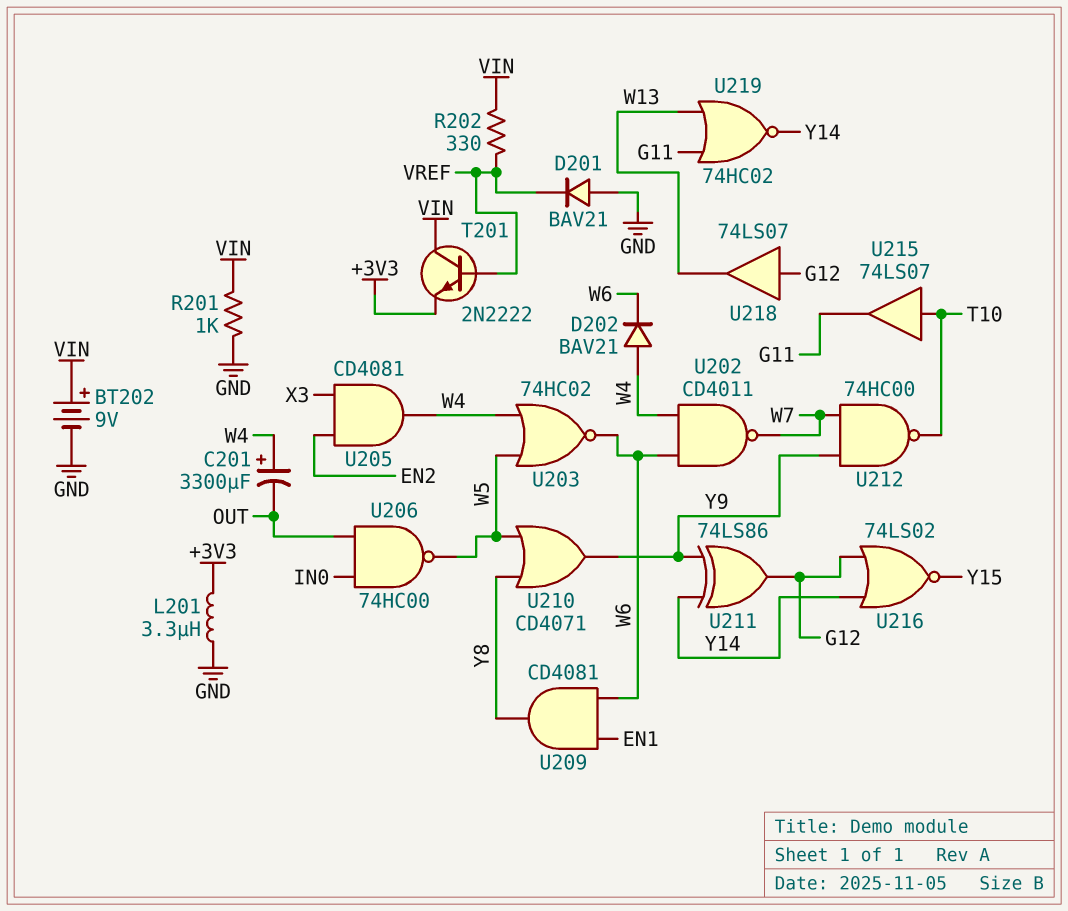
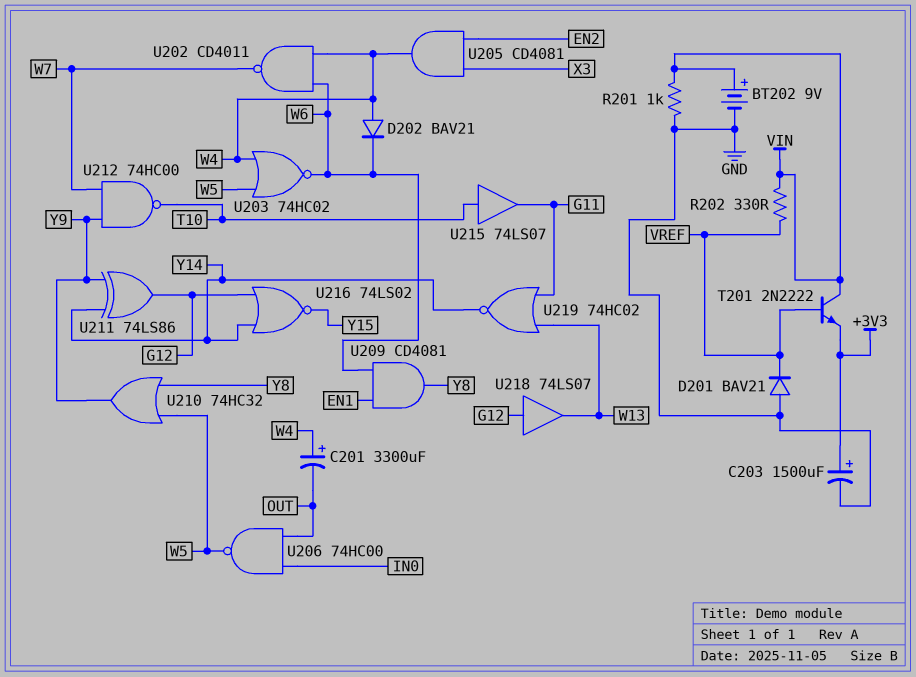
C203: none -> 1500uF (plus +3V3, minus GND)
L201: 3.3uH (+3V3, GND) -> none
U210: OR CD4071 (in W5, in Y8, out Y9) -> OR 74HC32 (in W5, in Y8, out Y9)

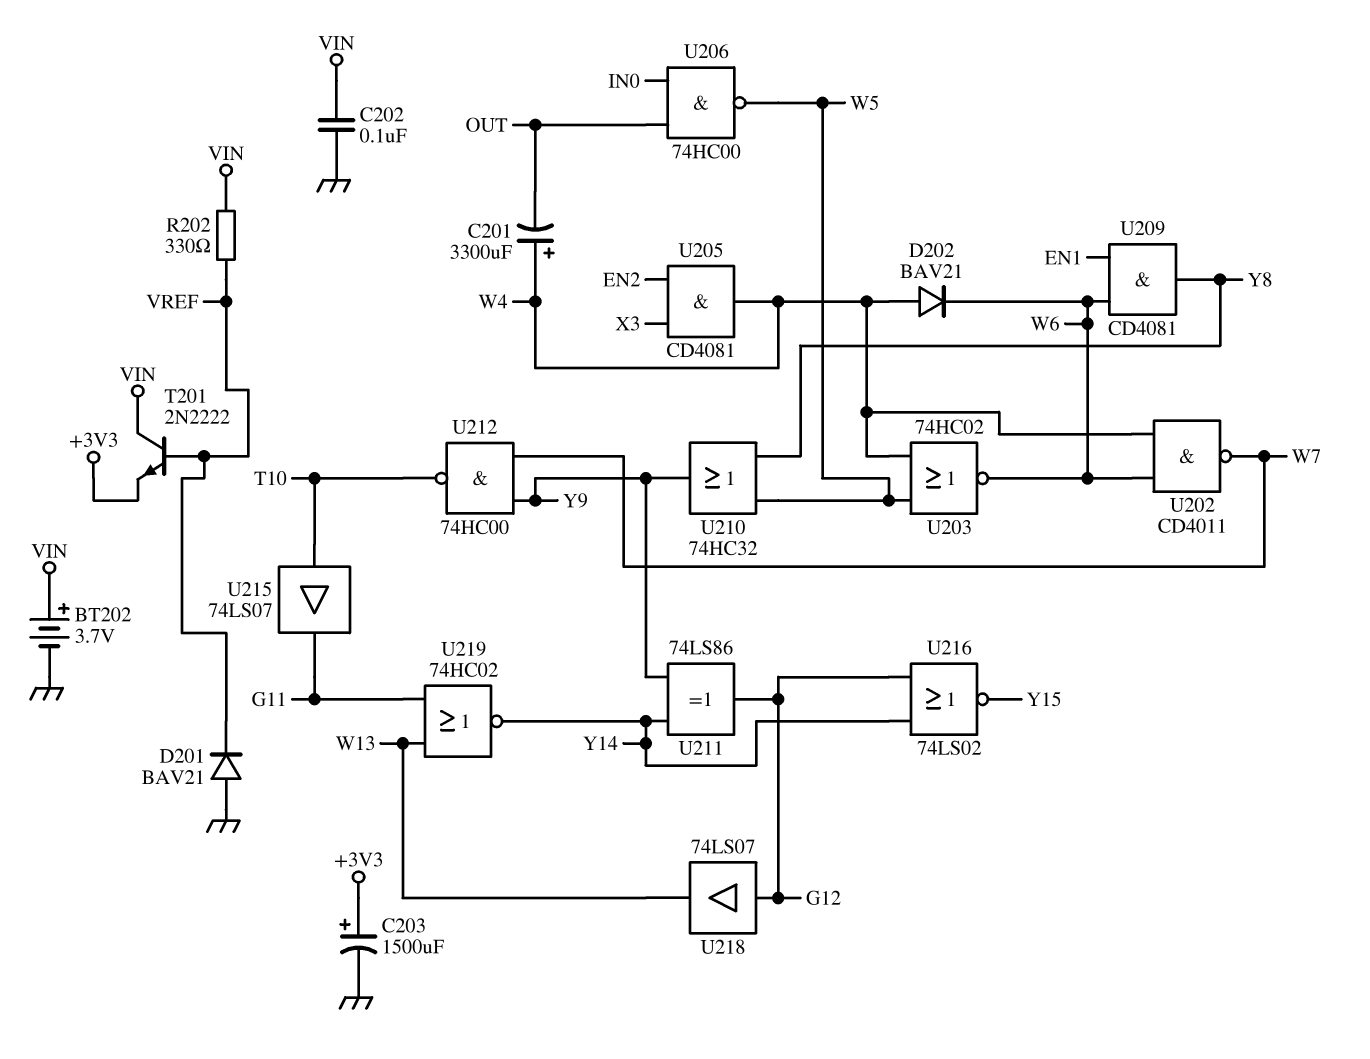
BT202: 9V (plus VIN, minus GND) -> 3.7V (plus VIN, minus GND)
C202: none -> 100nF (GND, VIN)
R201: 1k (GND, VIN) -> none

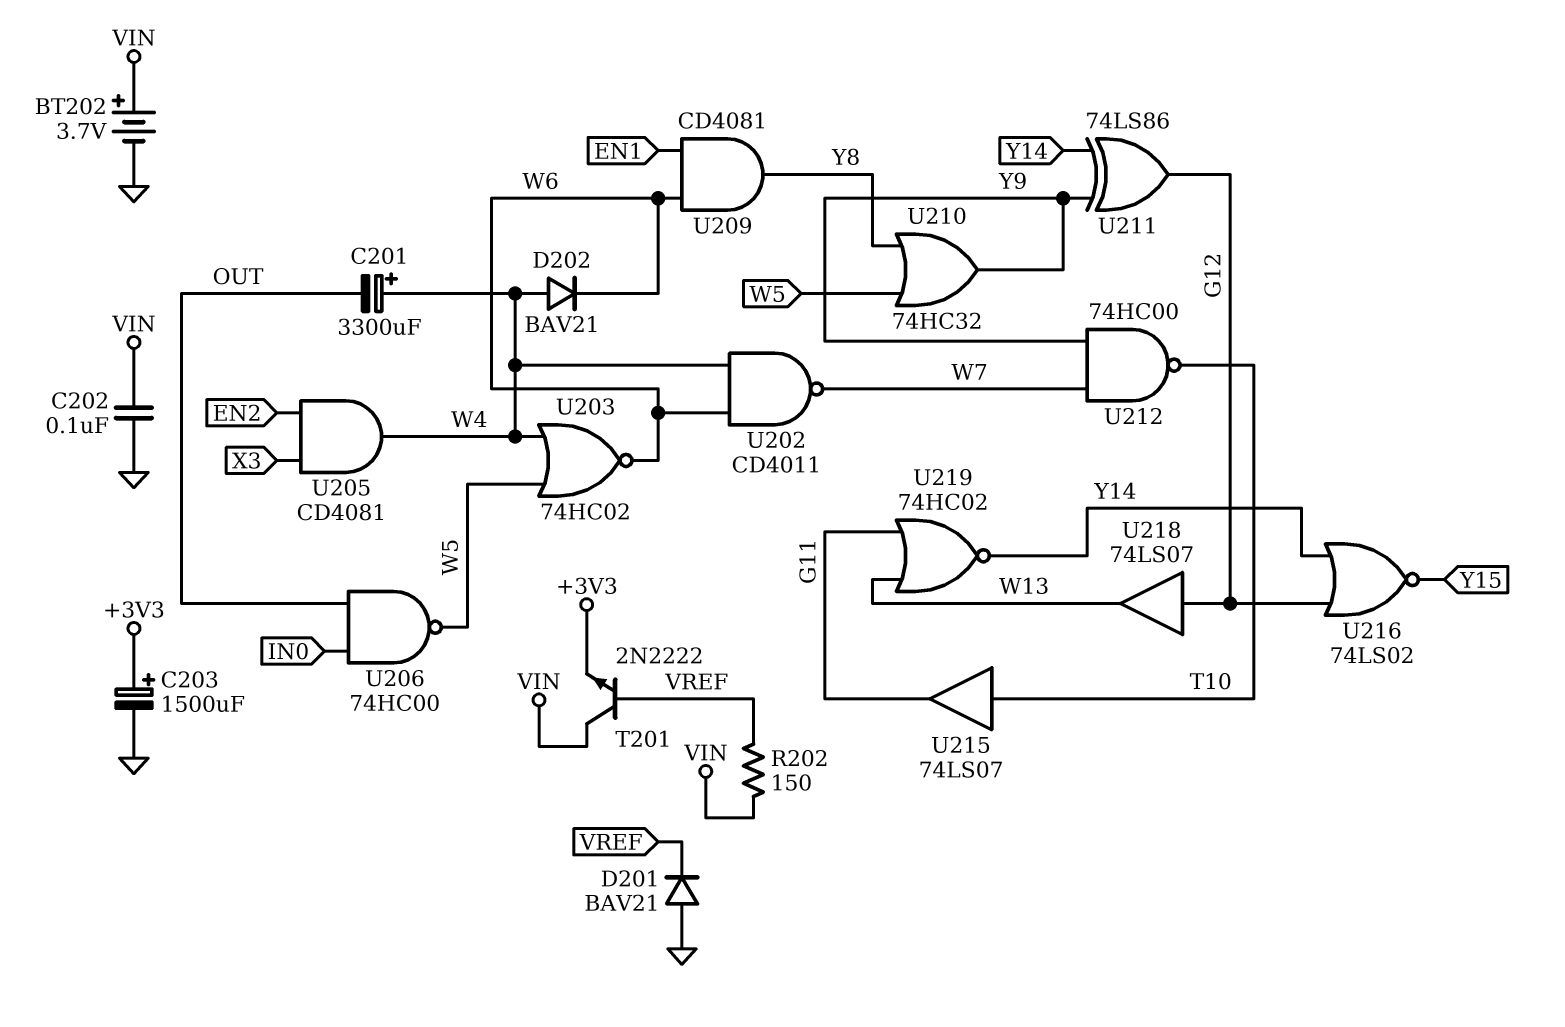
R202: 330 (VIN, VREF) -> 150 (VIN, VREF)

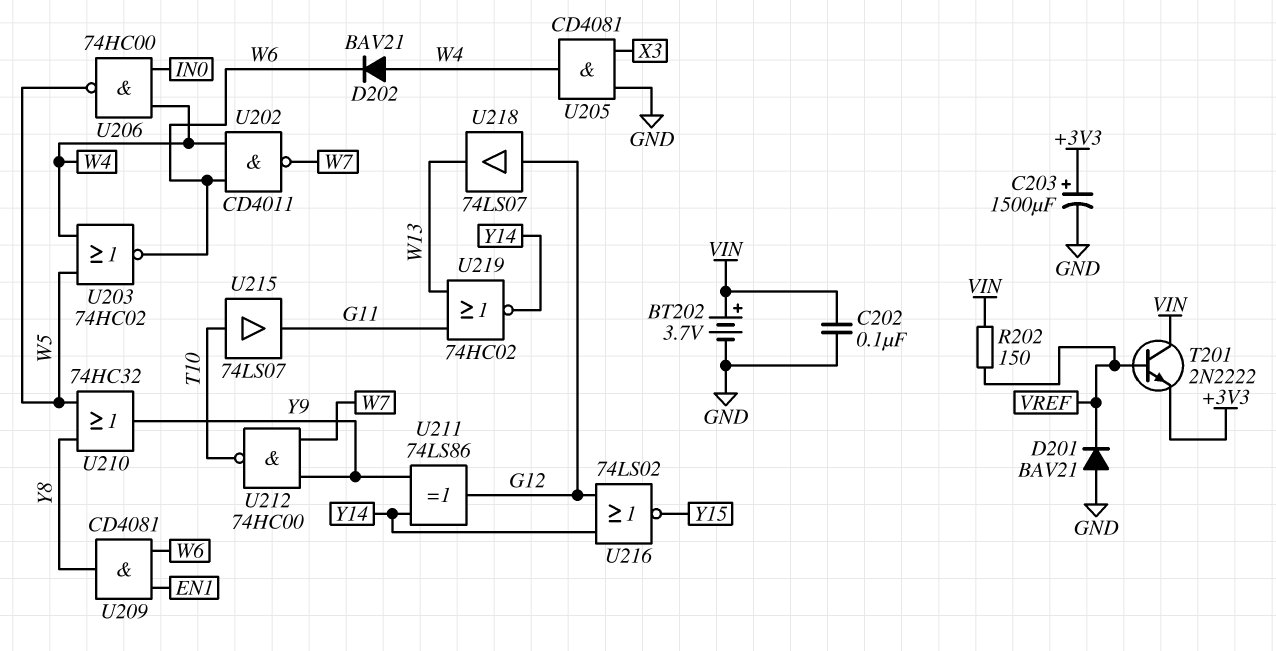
C201: 3300uF (plus W4, minus OUT) -> none
U205: AND CD4081 (in EN2, in X3, out W4) -> AND CD4081 (in GND, in X3, out W4)
U206: NAND 74HC00 (in IN0, in OUT, out W5) -> NAND 74HC00 (in IN0, in W4, out W5)

